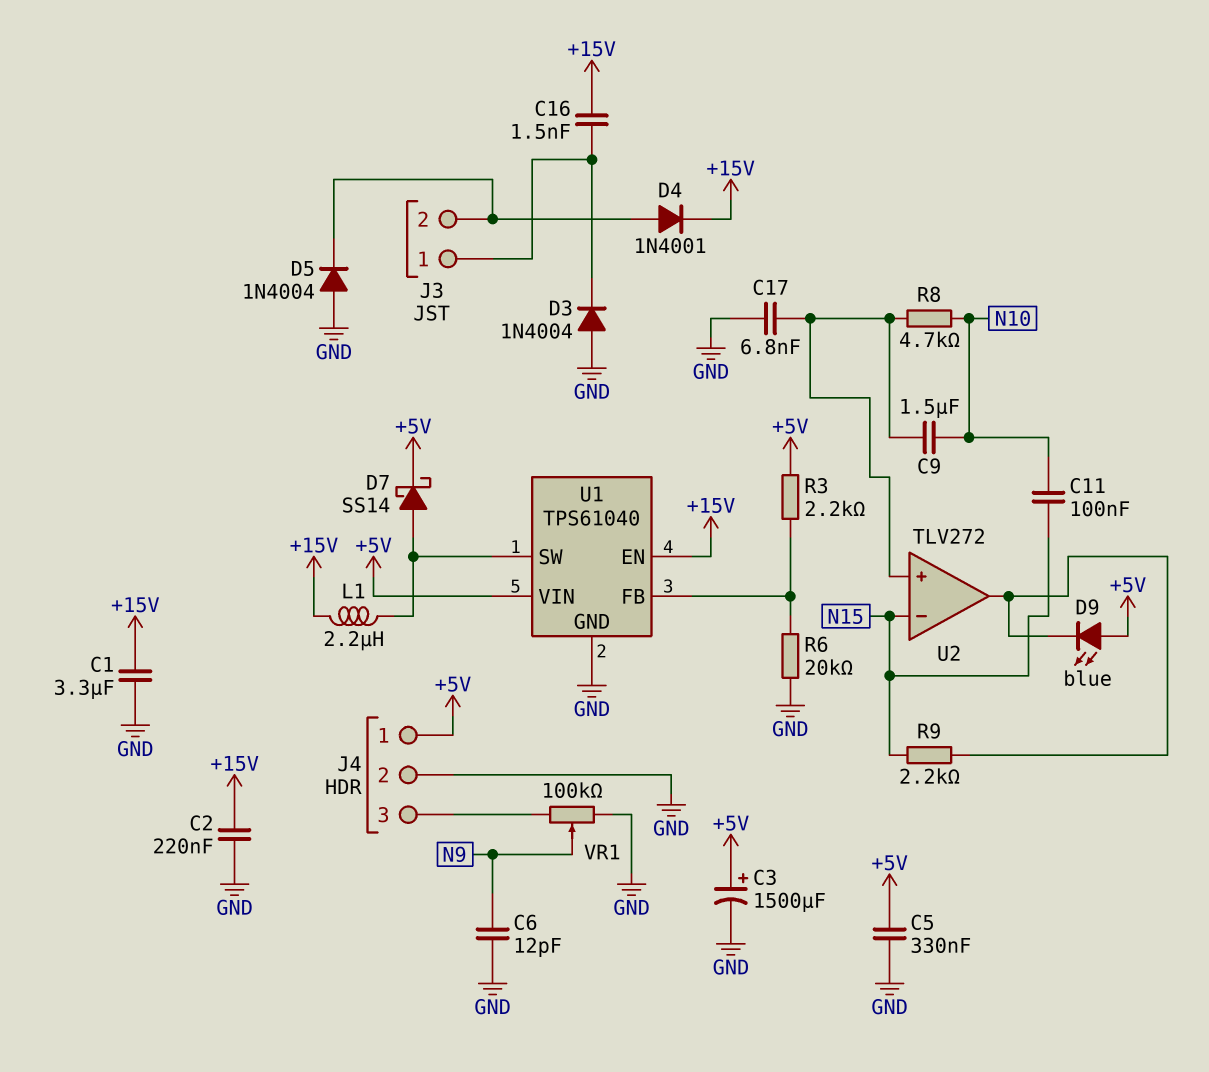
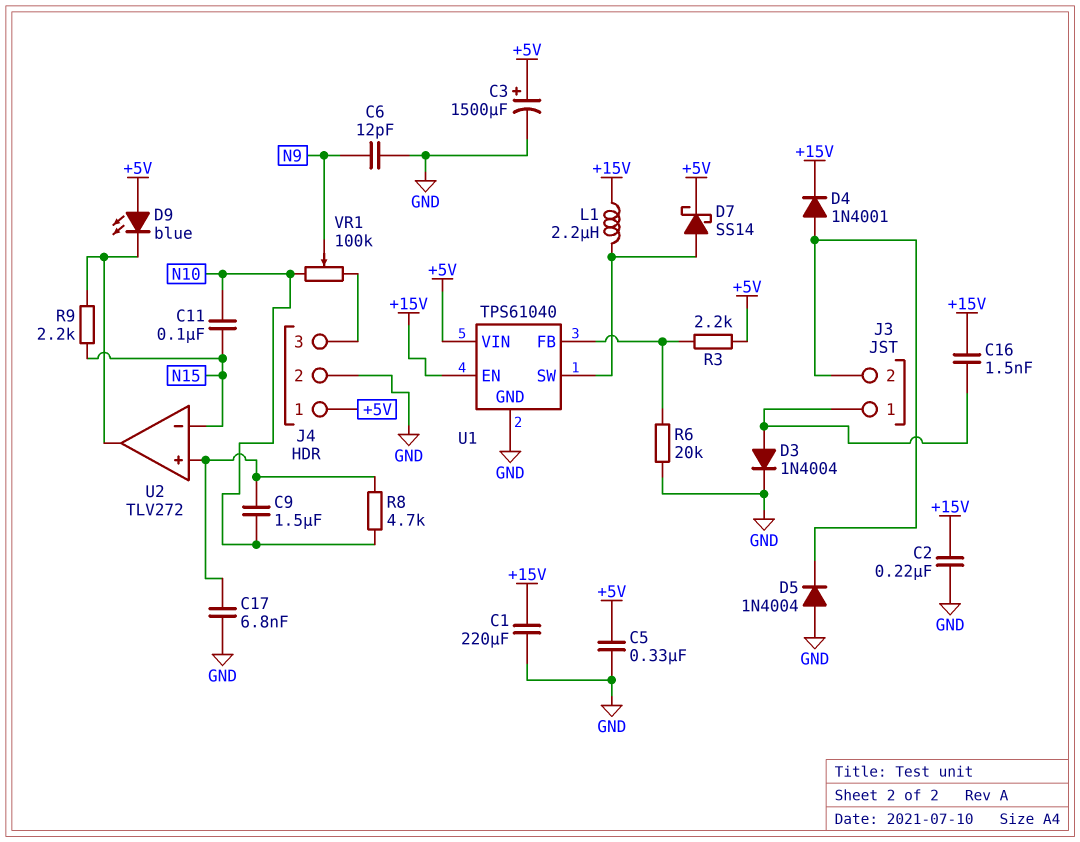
C1: 3.3uF (+15V, GND) -> 220uF (+15V, GND)
D3: diode 1N4004 (A GND, K J3/1) -> diode 1N4004 (A J3/1, K GND)
VR1: 100k (GND, J4/3, wiper N9) -> 100k (J4/3, N10, wiper N9)

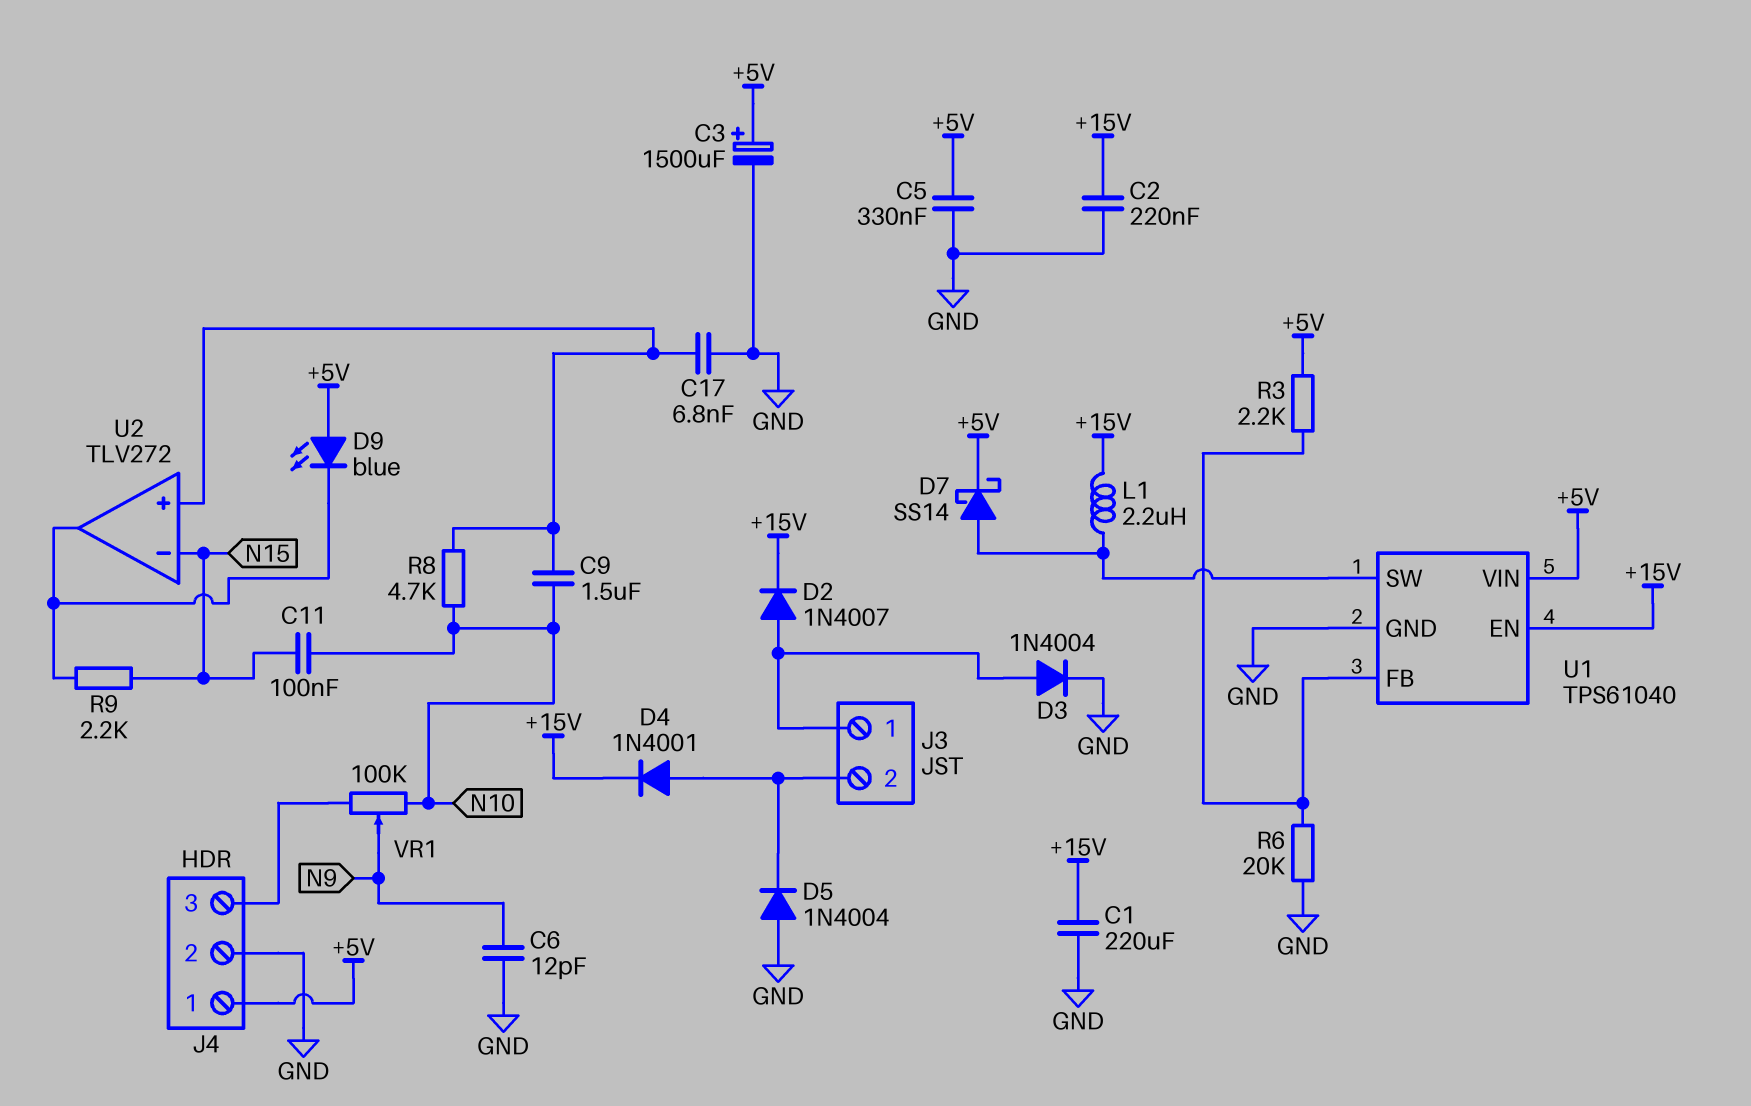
C16: 1.5nF (+15V, J3/1) -> none
D2: none -> diode 1N4007 (A J3/1, K +15V)

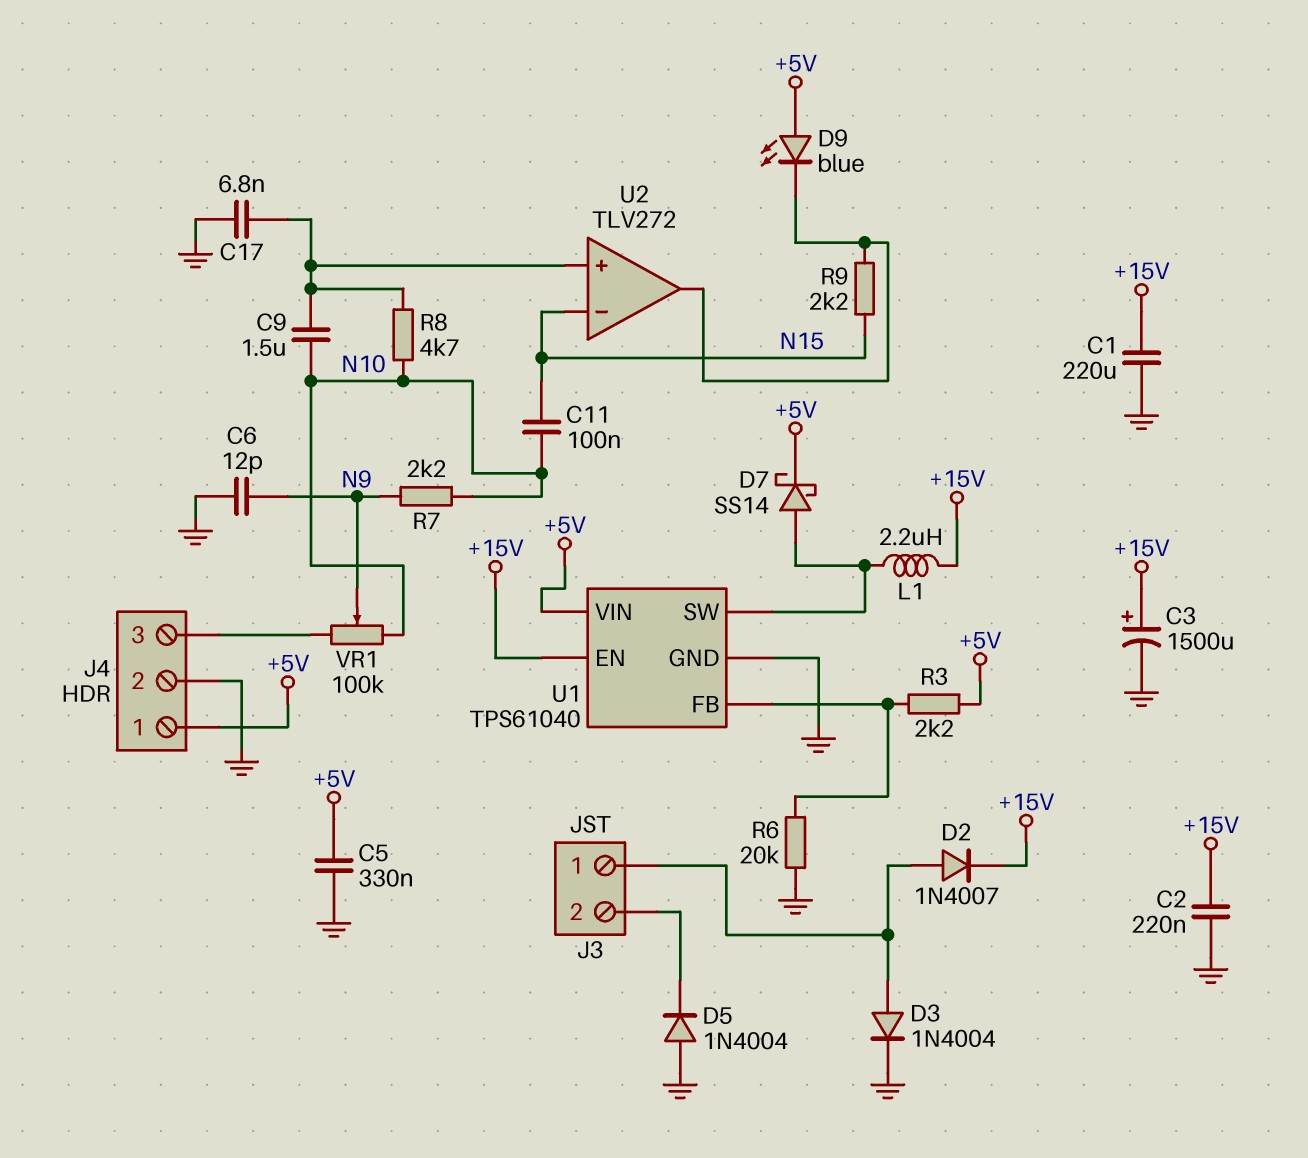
C3: 1500uF (plus +5V, minus GND) -> 1500uF (plus +15V, minus GND)
D4: diode 1N4001 (A J3/2, K +15V) -> none
R7: none -> 2.2k (N9, N10)

